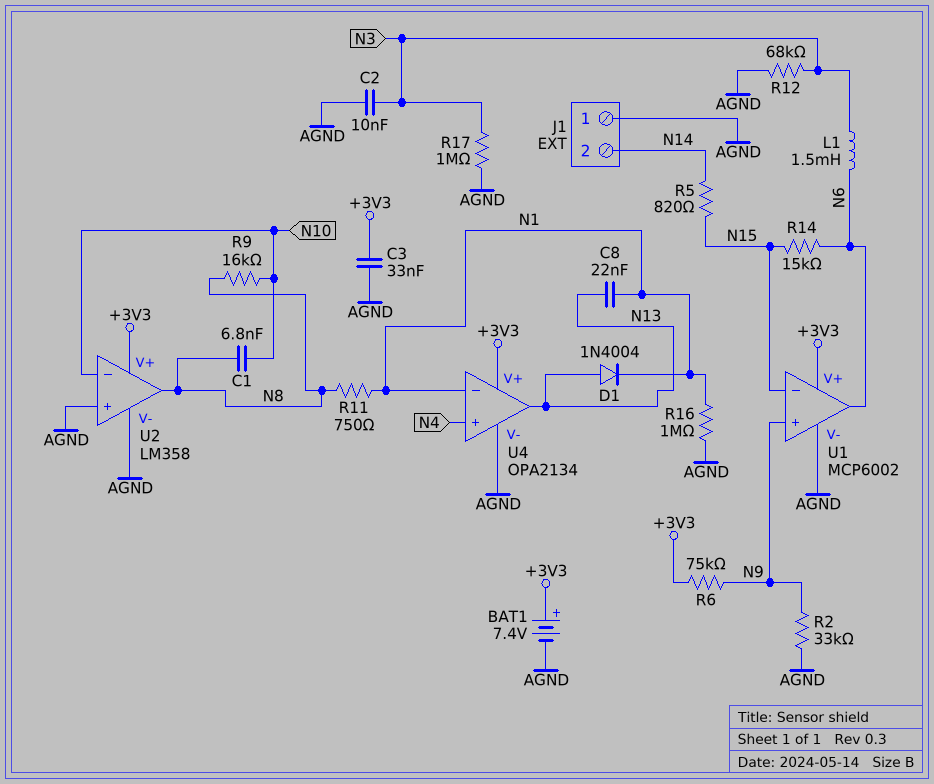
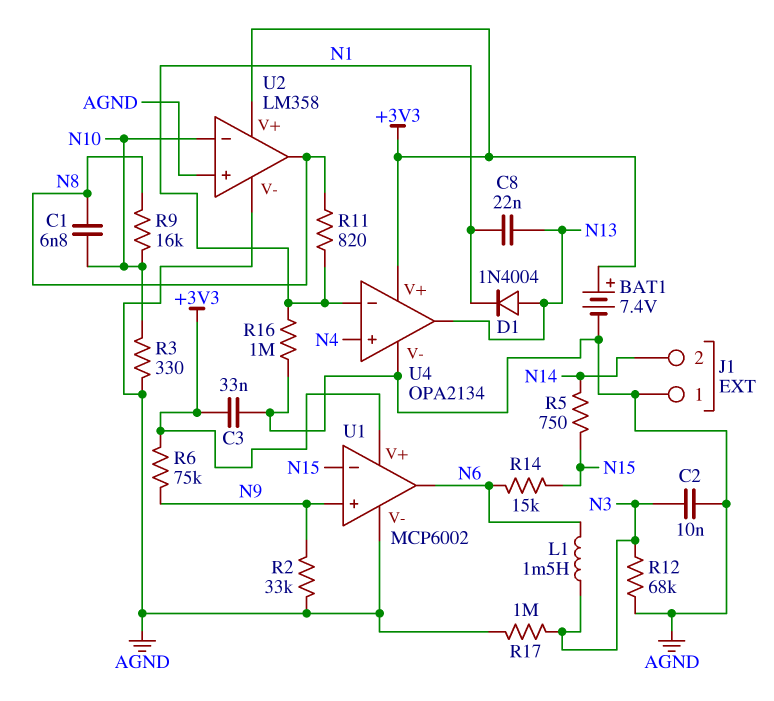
R3: none -> 330 (AGND, N10)
R5: 820 (N14, N15) -> 750 (N14, N15)
R11: 750 (N1, N8) -> 820 (N1, N8)

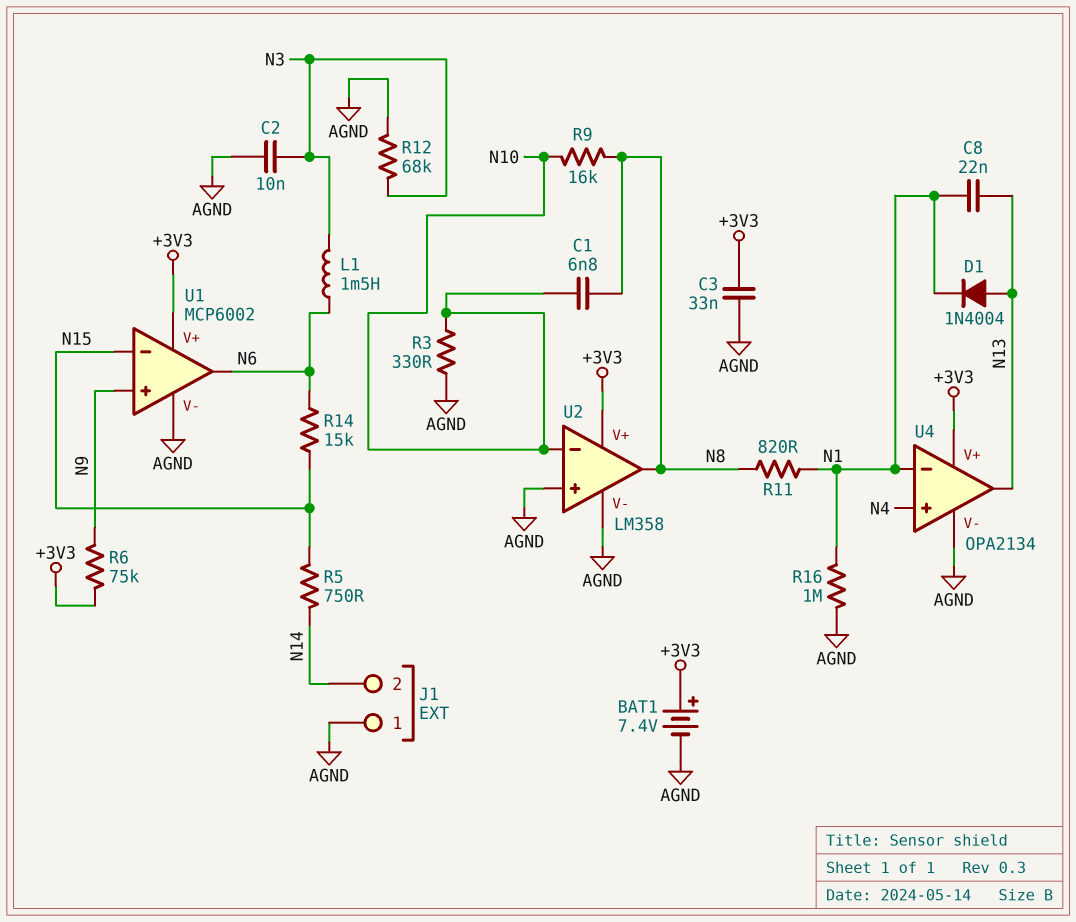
R2: 33k (AGND, N9) -> none
R17: 1M (AGND, N3) -> none

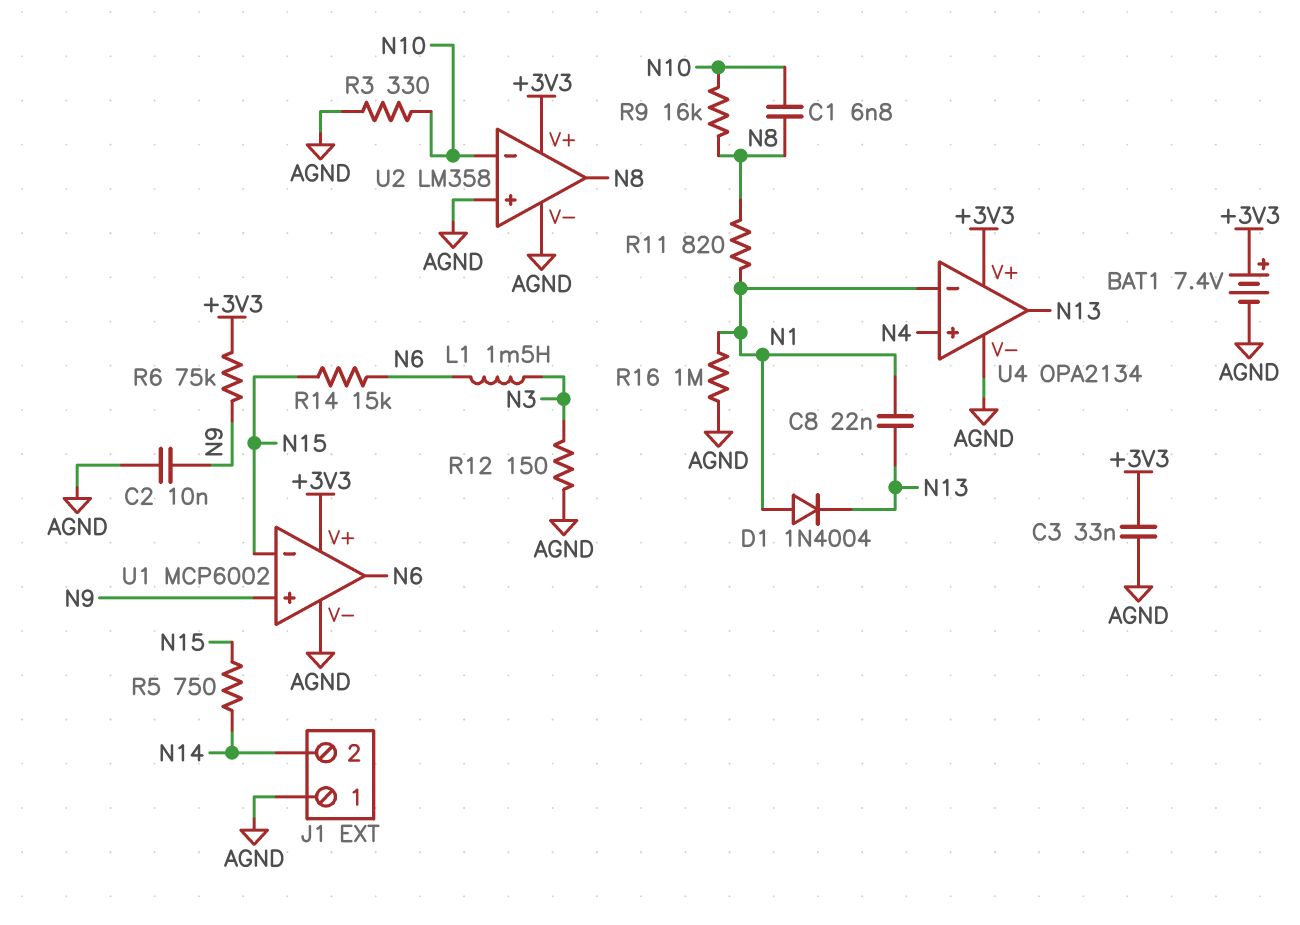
C2: 10nF (AGND, N3) -> 10nF (AGND, N9)
D1: diode 1N4004 (A N13, K N1) -> diode 1N4004 (A N1, K N13)
R12: 68k (AGND, N3) -> 150 (AGND, N3)

